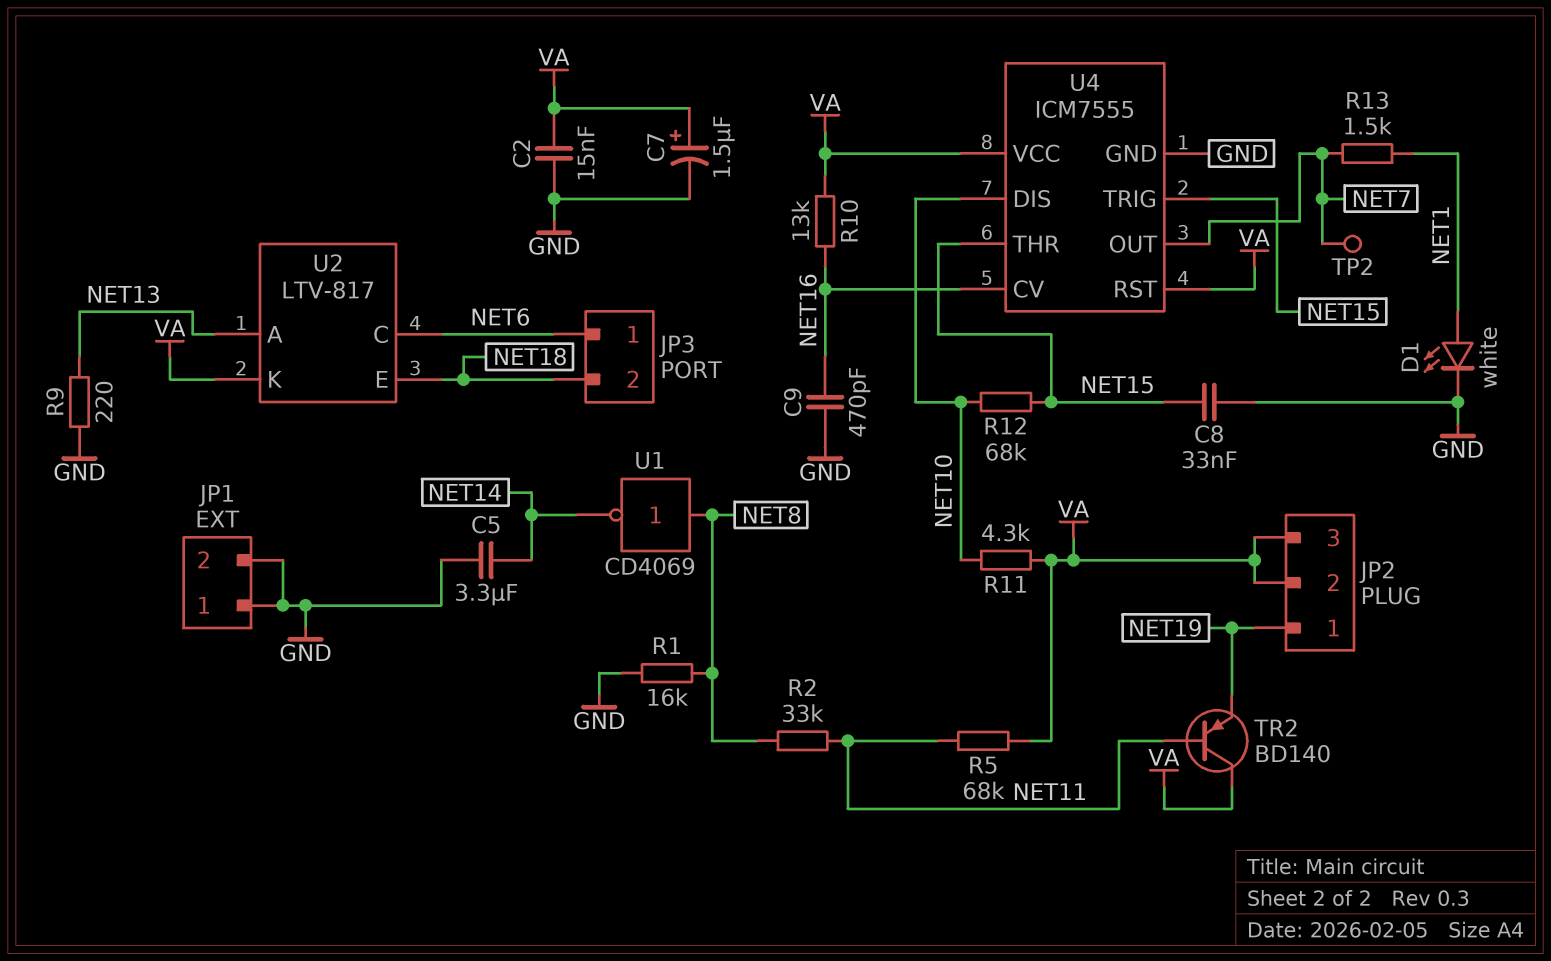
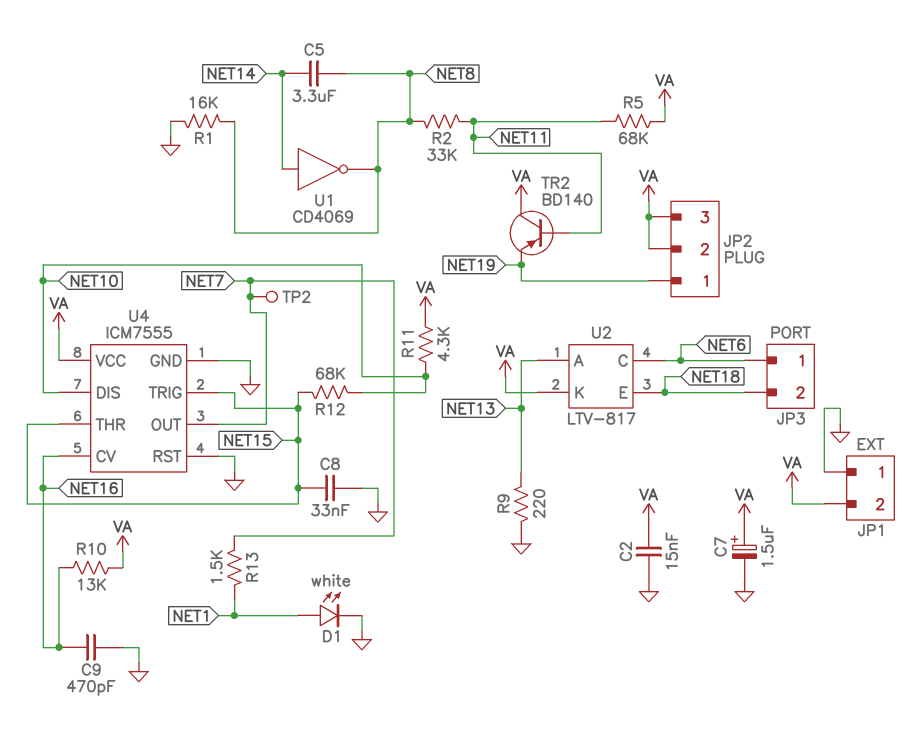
C5: 3.3uF (GND, NET14) -> 3.3uF (NET8, NET14)
JP1 pin 2: GND -> VA
U1: NOT CD4069 (in NET8, out NET14) -> NOT CD4069 (in NET14, out NET8)
U4 pin RST: VA -> GND

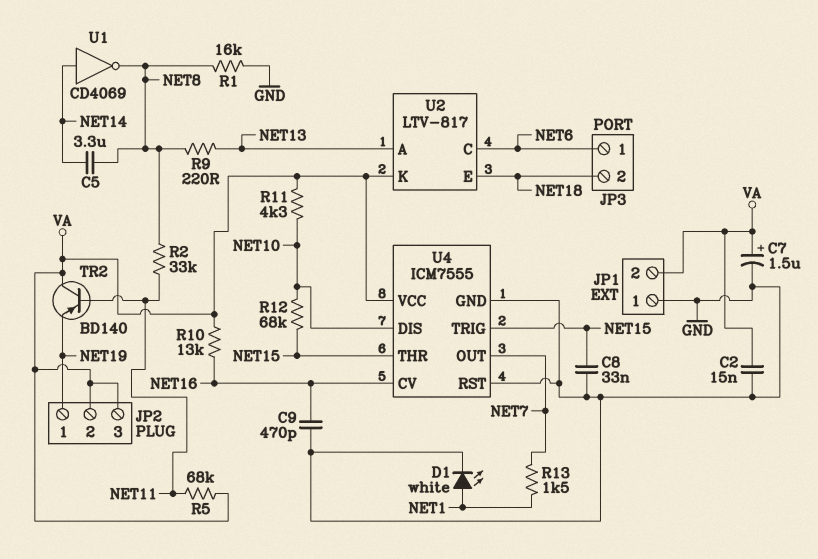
R9: 220 (GND, NET13) -> 220 (NET8, NET13)
TP2: test point (NET7) -> none

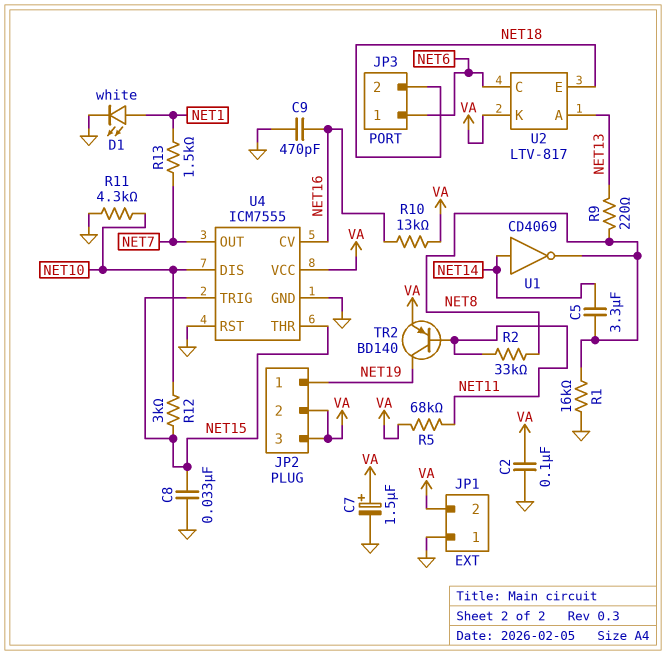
C2: 15nF (GND, VA) -> 100nF (GND, VA)
R11: 4.3k (NET10, VA) -> 4.3k (GND, NET10)
R12: 68k (NET10, NET15) -> 3k (NET10, NET15)
TR2: PNP BD140 (B NET11, C VA, E NET19) -> PNP BD140 (B NET11, C NET19, E VA)

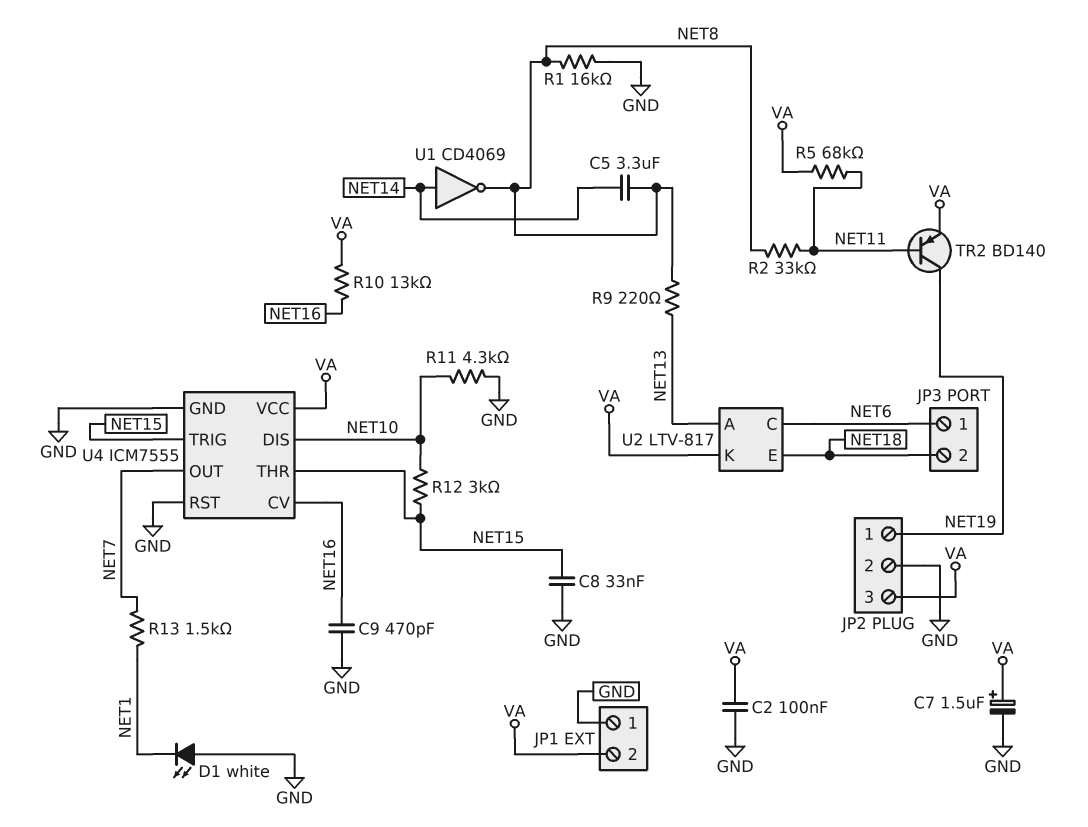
D1: LED white (A NET1, K GND) -> LED white (A GND, K NET1)
JP2 pin 2: VA -> GND

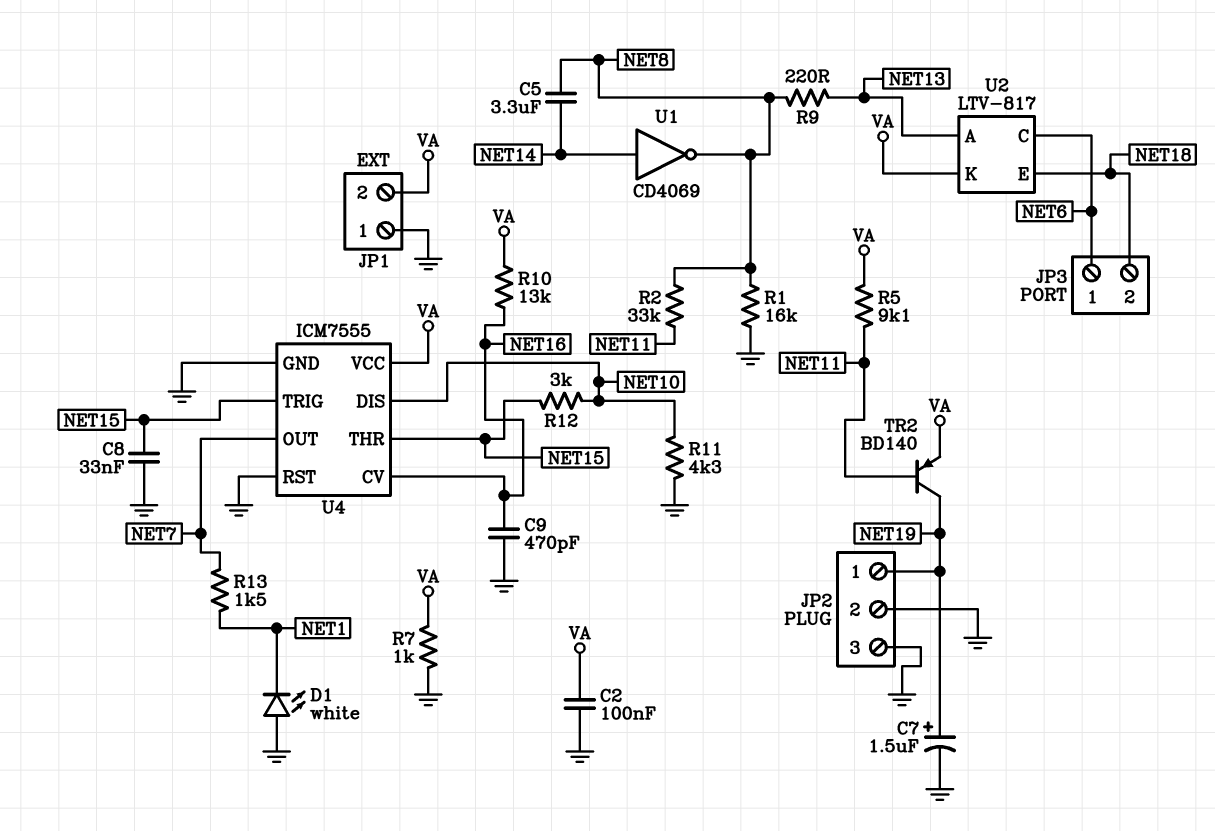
C7: 1.5uF (plus VA, minus GND) -> 1.5uF (plus NET19, minus GND)
JP2 pin 3: VA -> GND
R5: 68k (NET11, VA) -> 9.1k (NET11, VA)
R7: none -> 1k (GND, VA)

